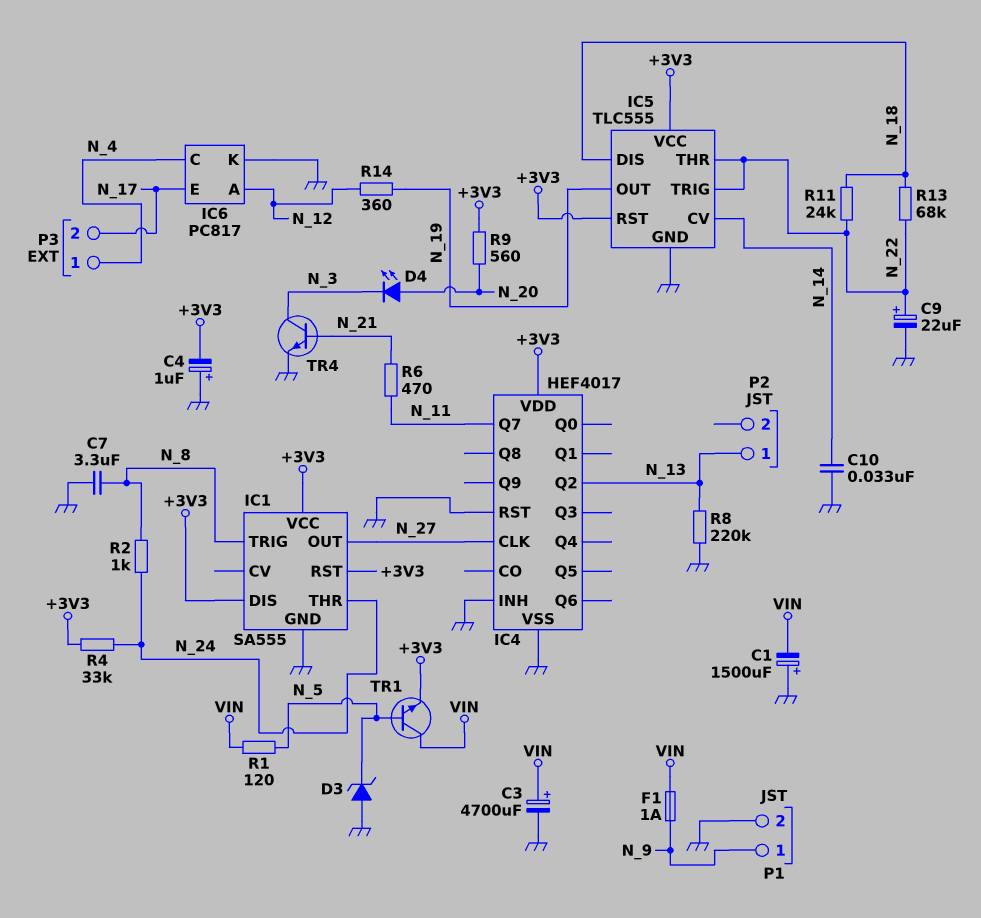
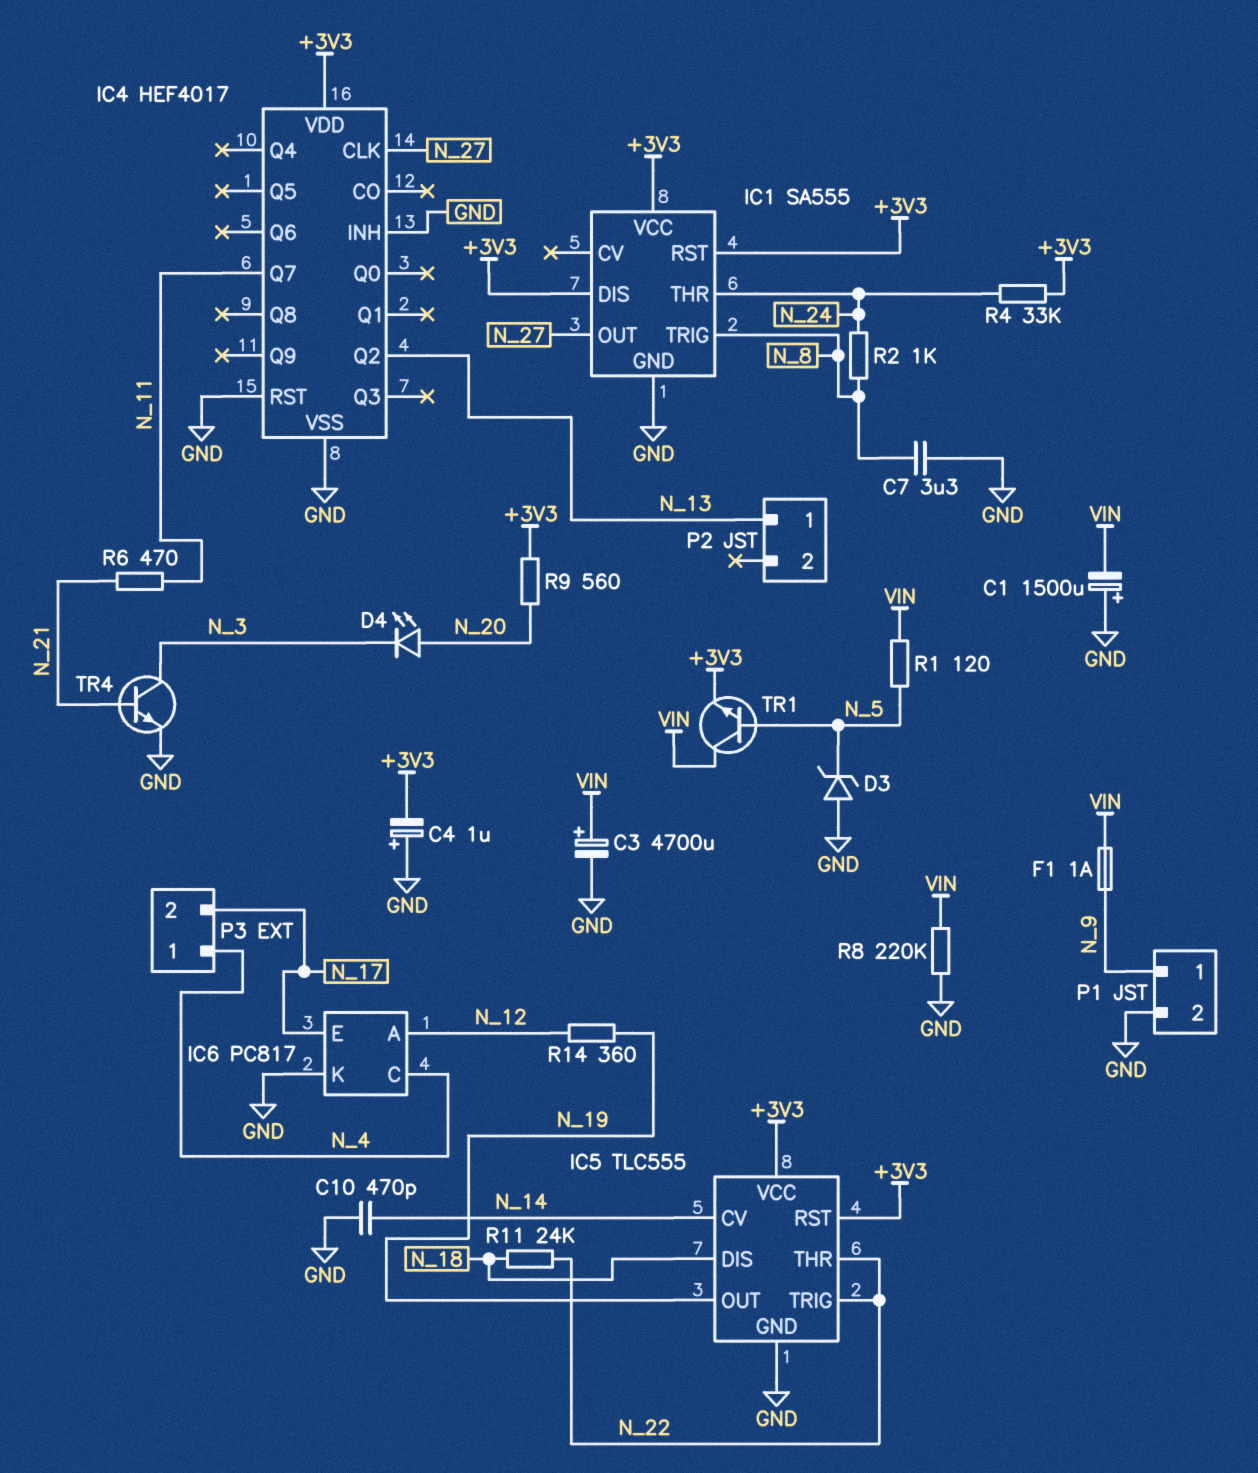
C9: 22uF (plus N_22, minus GND) -> none
C10: 33nF (GND, N_14) -> 470pF (GND, N_14)
R8: 220k (GND, N_13) -> 220k (GND, VIN)
R13: 68k (N_18, N_22) -> none

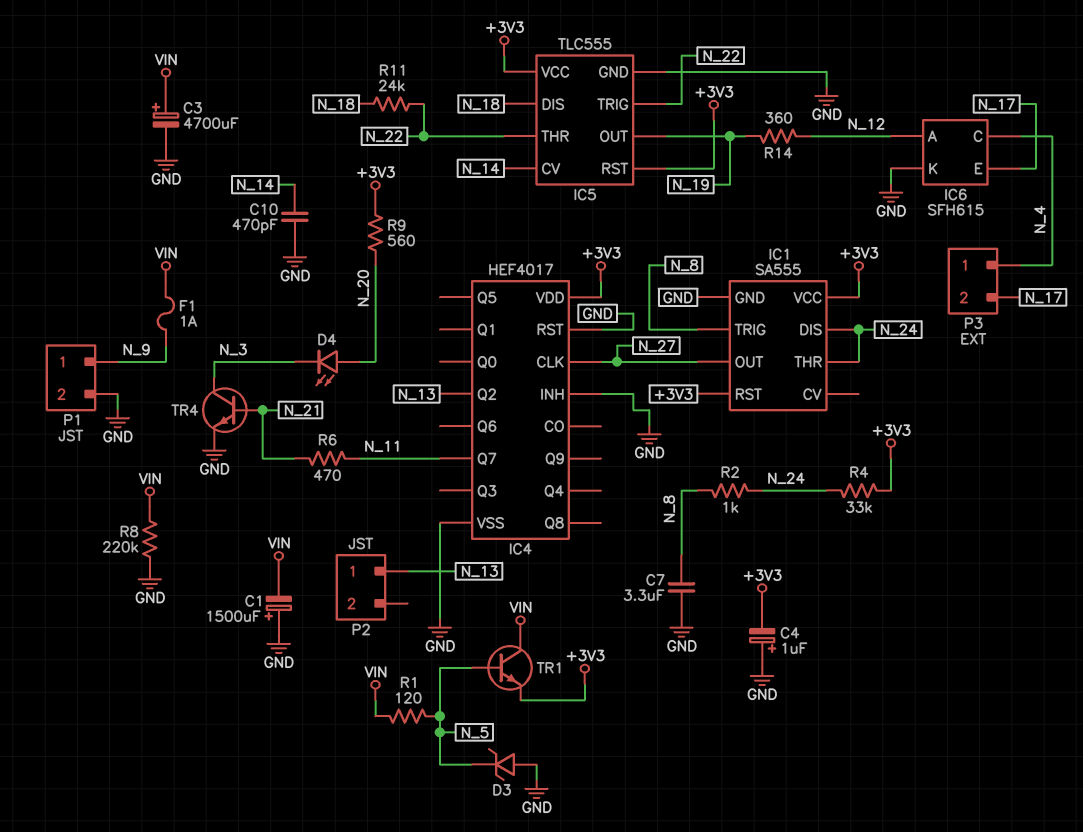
IC1 pin DIS: +3V3 -> N_24
IC6: PC817 -> SFH615

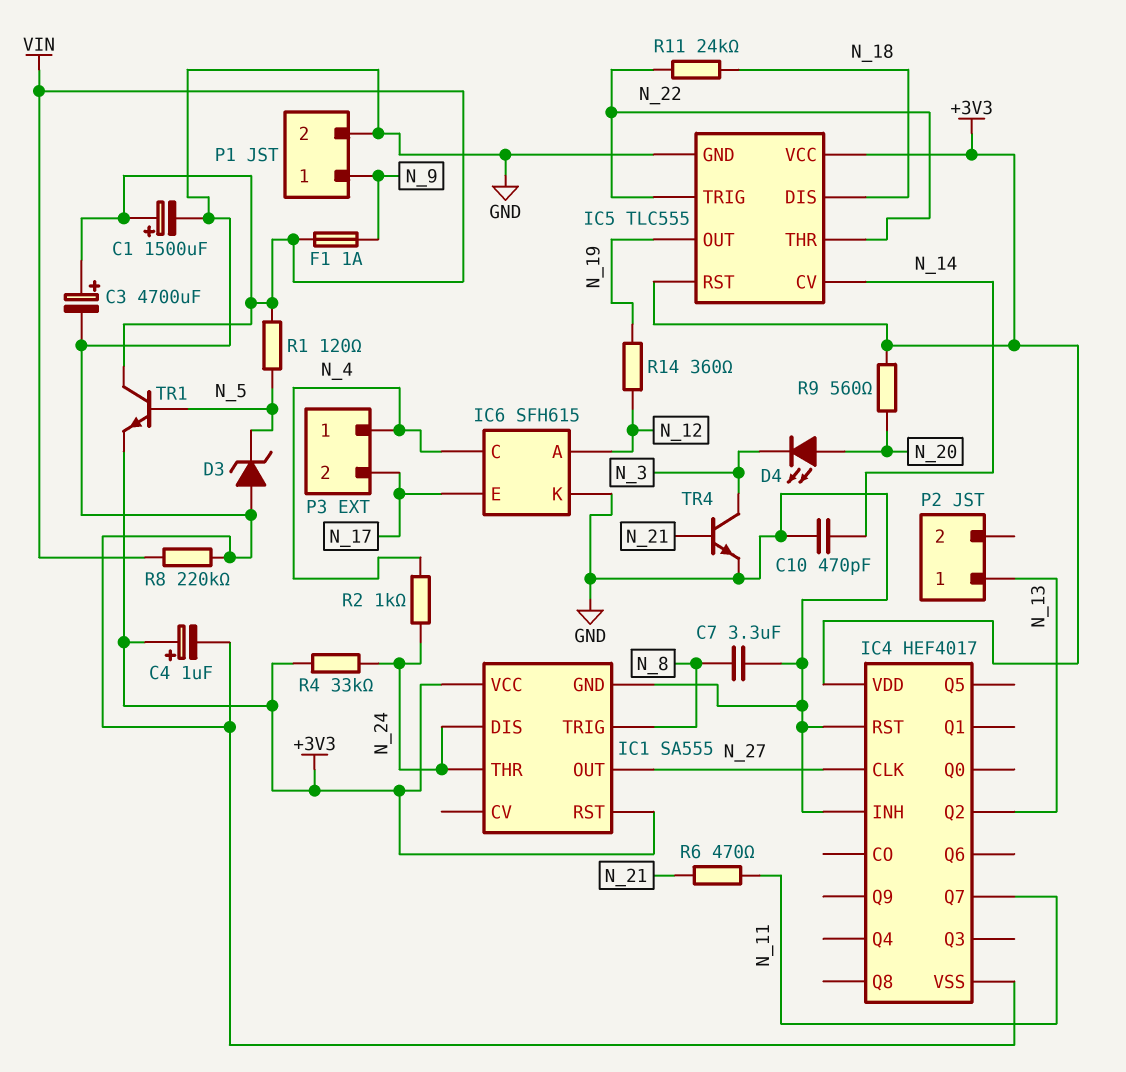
C1: 1500uF (plus GND, minus VIN) -> 1500uF (plus VIN, minus GND)
C4: 1uF (plus GND, minus +3V3) -> 1uF (plus +3V3, minus GND)
R2: 1k (N_8, N_24) -> 1k (N_4, N_24)

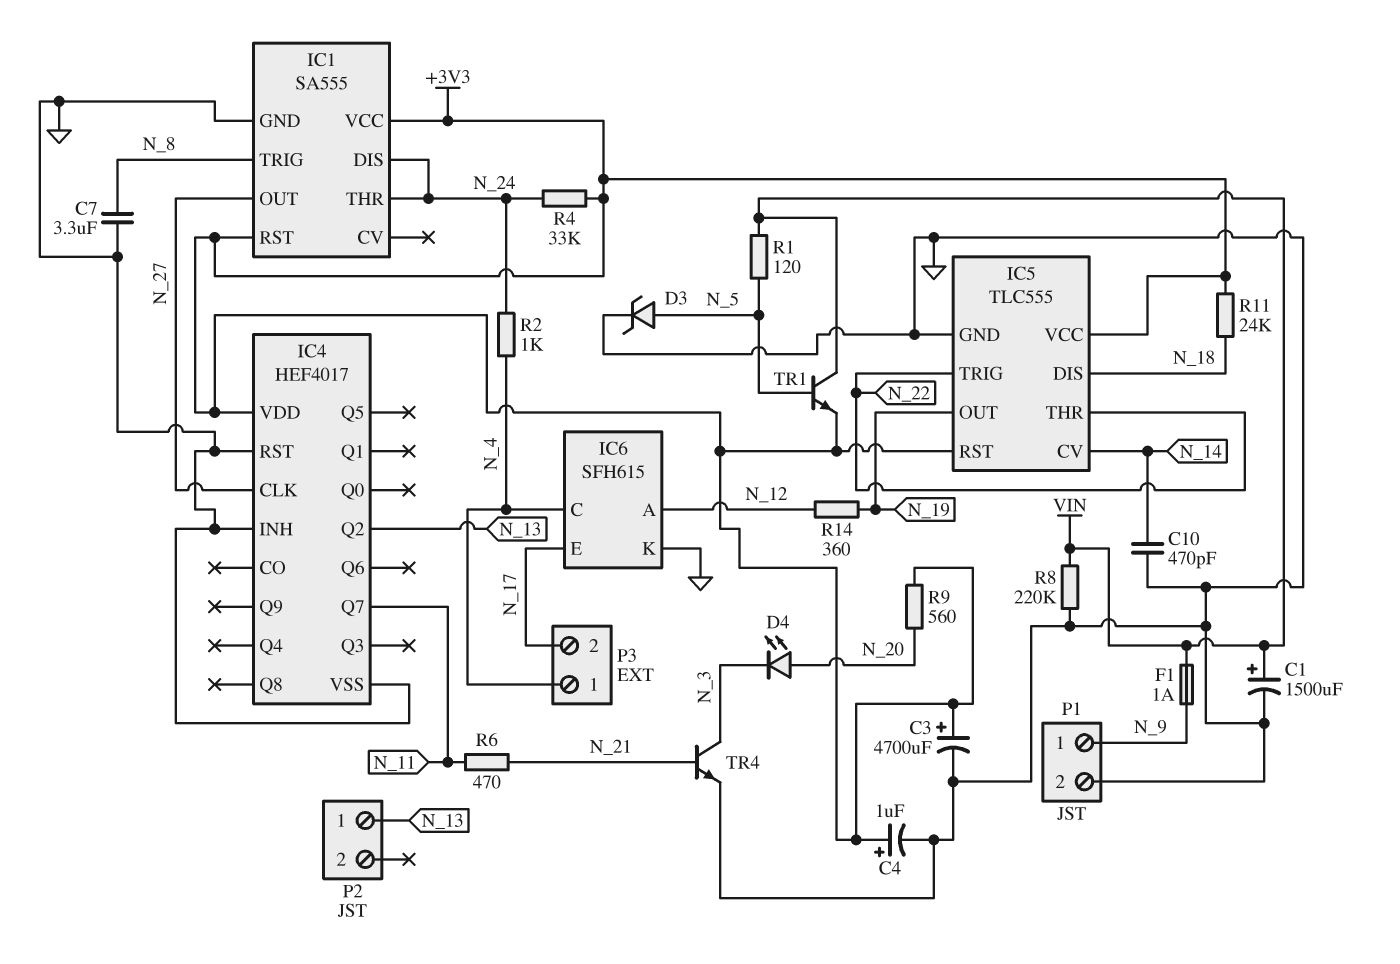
C3: 4700uF (plus VIN, minus GND) -> 4700uF (plus +3V3, minus GND)
D3: zener (A GND, K N_5) -> zener (A N_5, K GND)
R11: 24k (N_18, N_22) -> 24k (+3V3, N_18)

